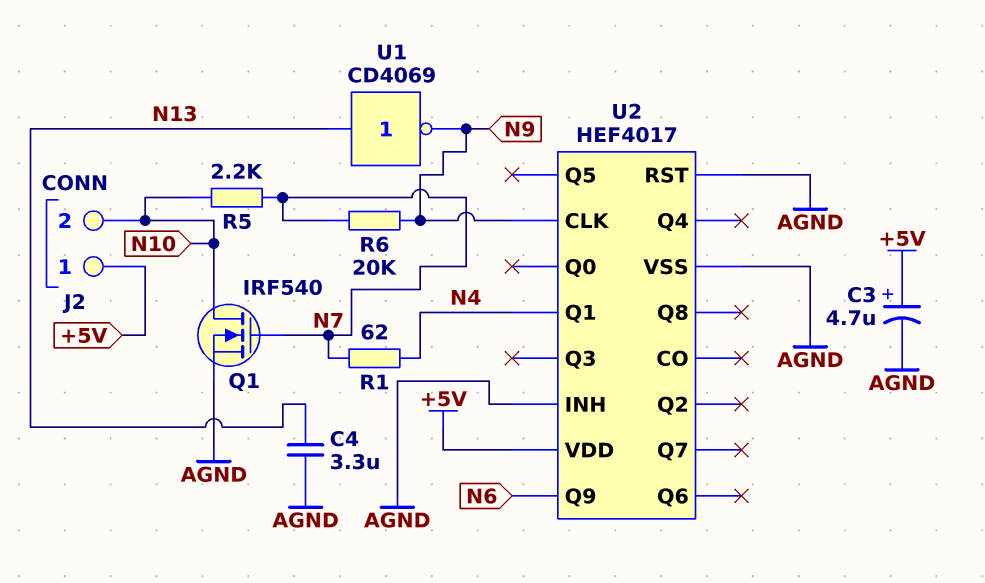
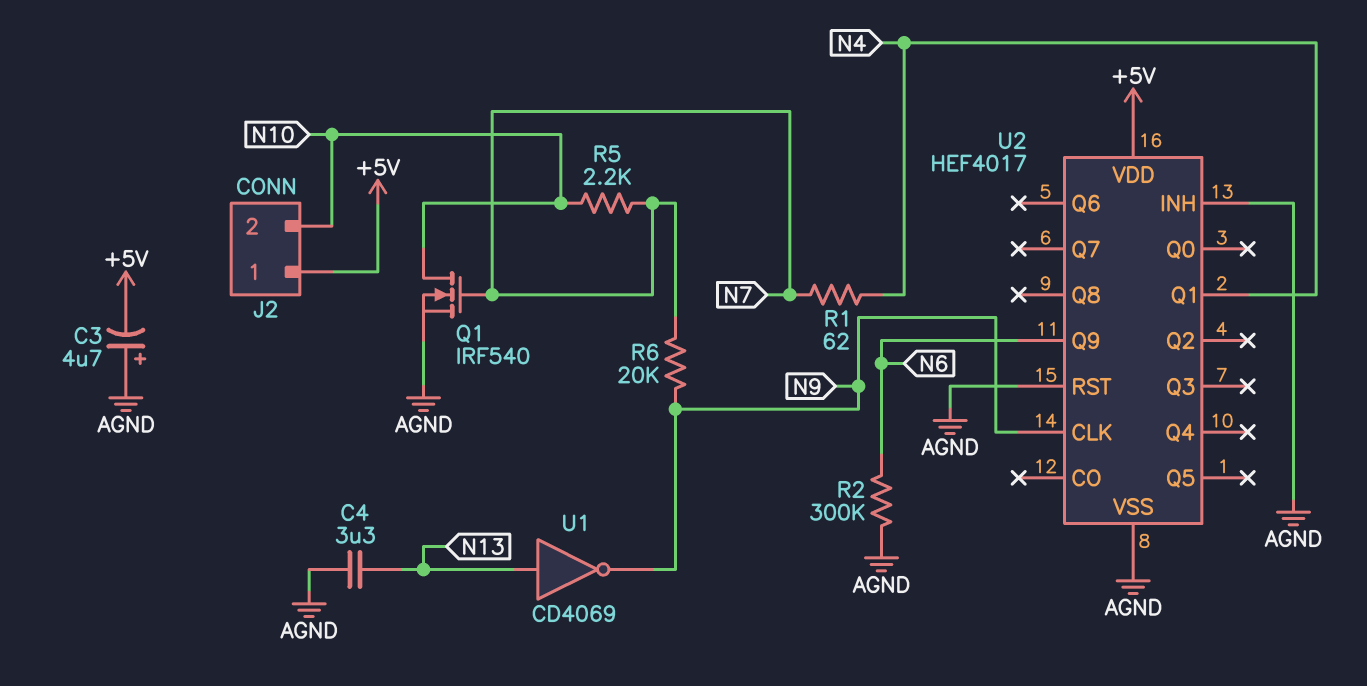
C3: 4.7uF (plus +5V, minus AGND) -> 4.7uF (plus AGND, minus +5V)
R2: none -> 300k (AGND, N6)

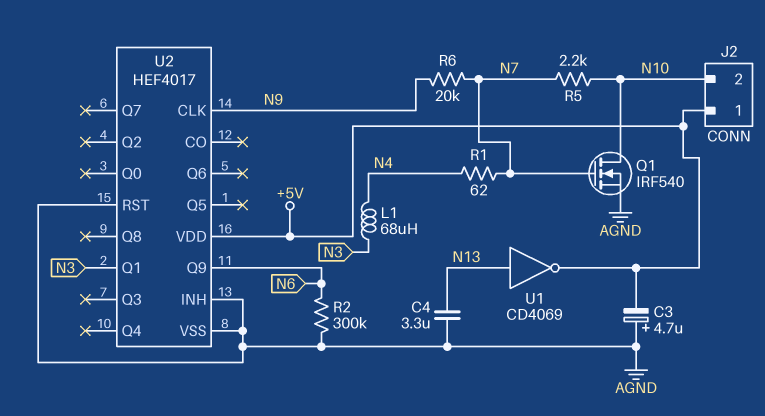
L1: none -> 68uH (N3, N4)
U1: NOT CD4069 (in N13, out N9) -> NOT CD4069 (in N13, out +5V)
U2 pin Q1: N4 -> N3

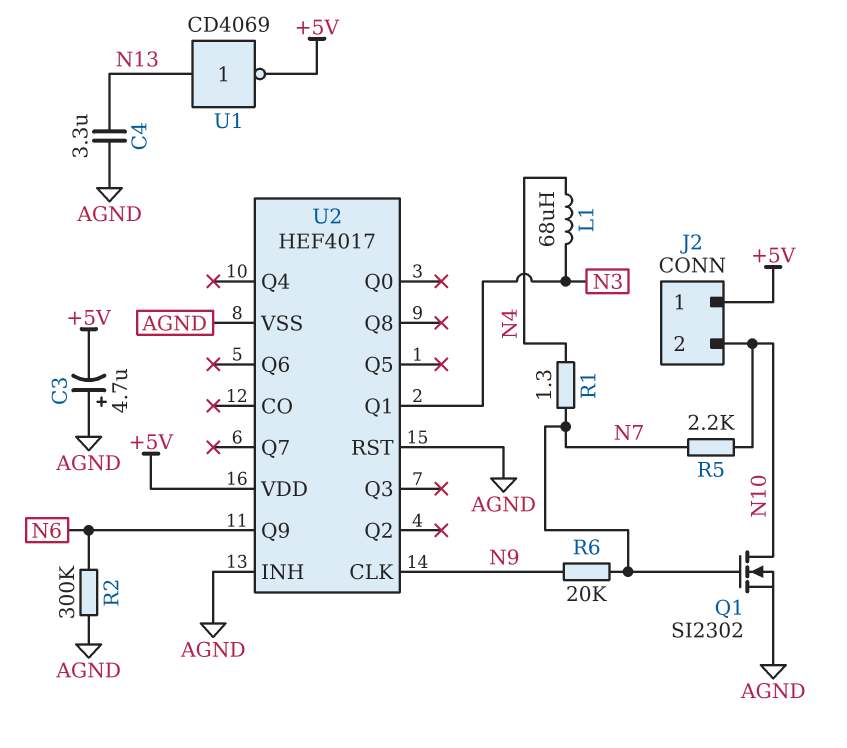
Q1: NMOS IRF540 (G N7, D N10, S AGND) -> NMOS SI2302 (G N7, D N10, S AGND)
R1: 62 (N4, N7) -> 1.3 (N4, N7)

